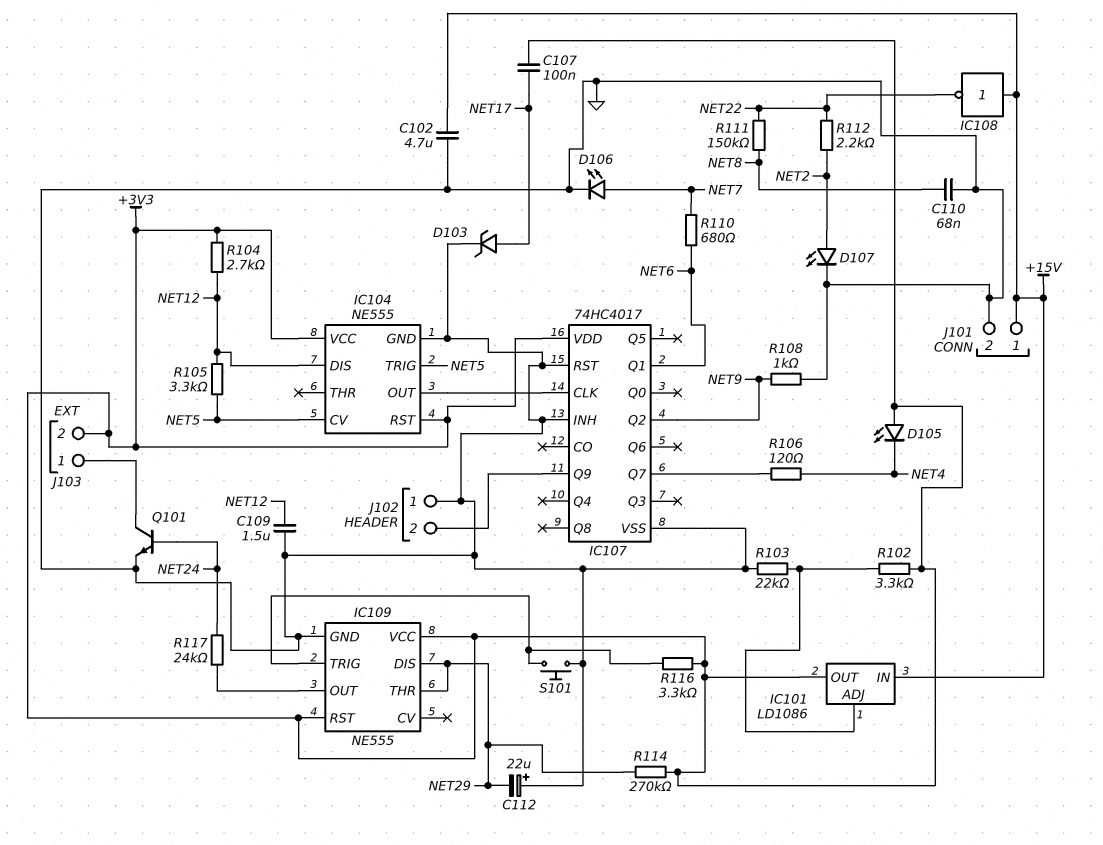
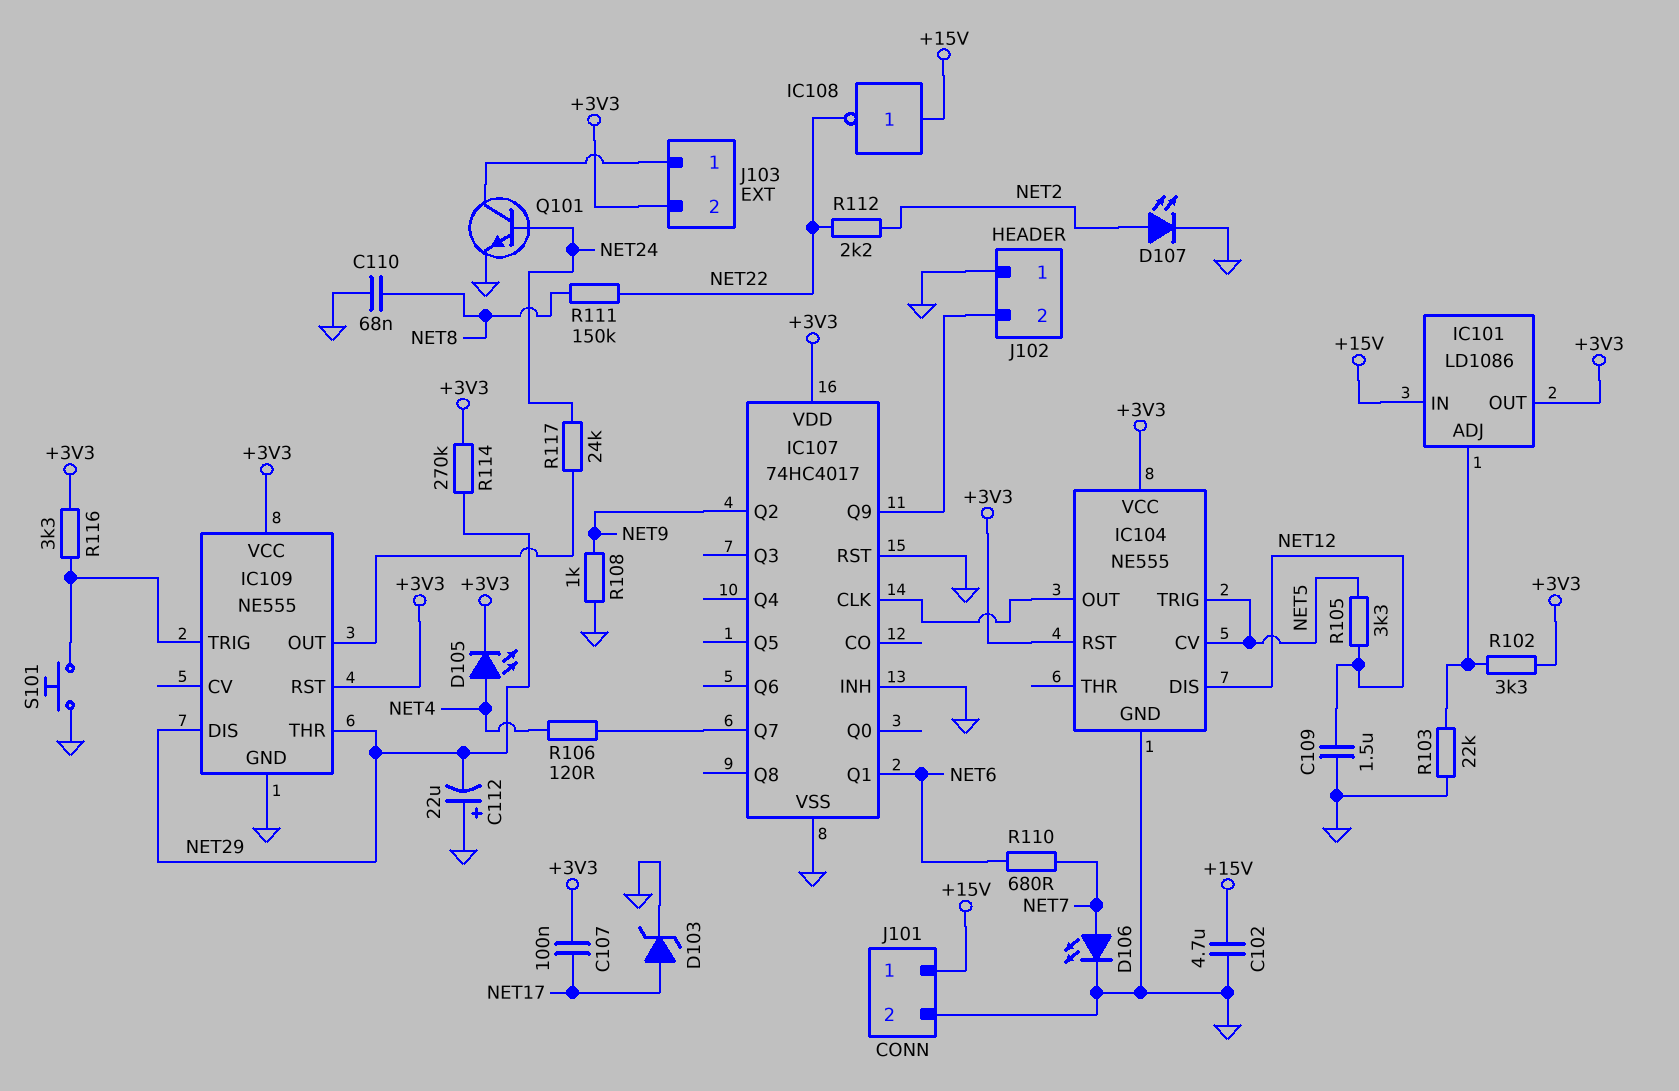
D105: LED (A +3V3, K NET4) -> LED (A NET4, K +3V3)
R104: 2.7k (+3V3, NET12) -> none

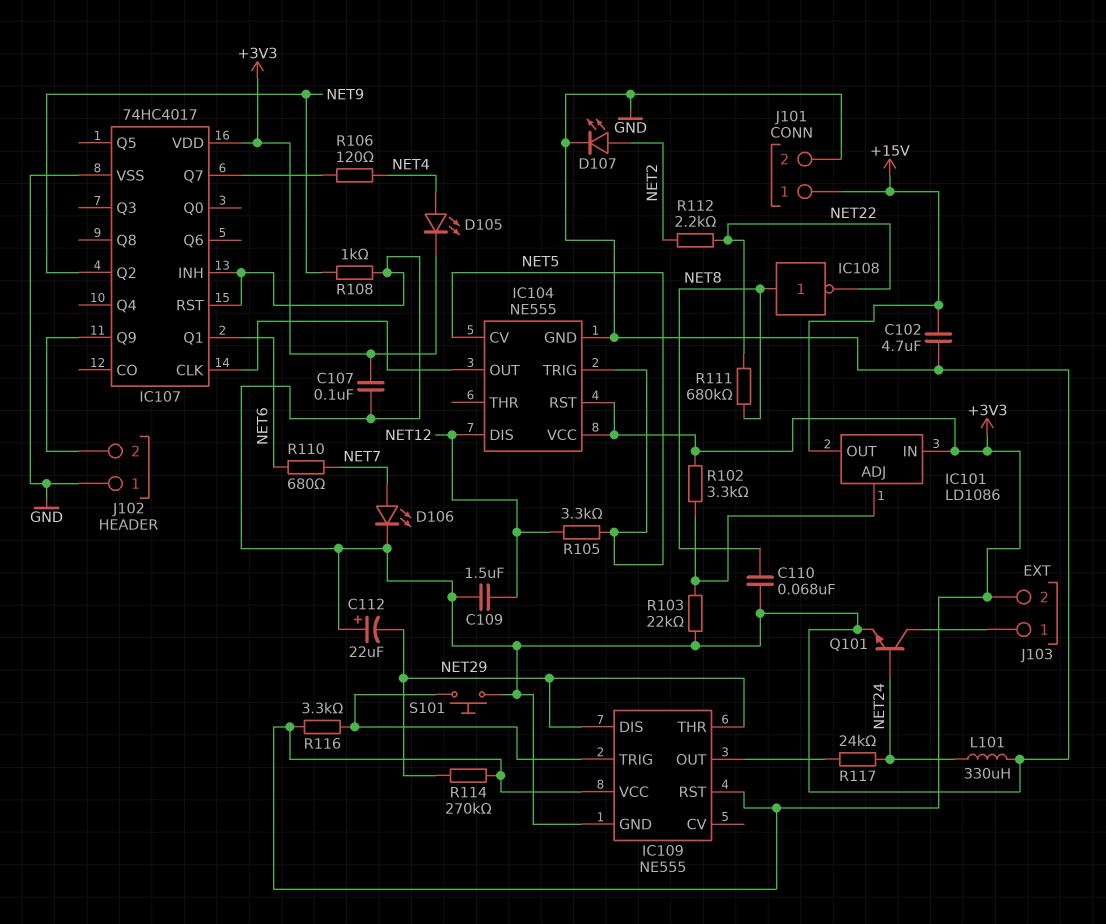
C107: 100nF (+3V3, NET17) -> 100nF (+3V3, GND)
D103: zener (A NET17, K GND) -> none
IC101 pin IN: +15V -> +3V3
IC101 pin OUT: +3V3 -> +15V
IC108: NOT (in +15V, out NET22) -> NOT (in NET8, out NET22)
L101: none -> 330uH (GND, NET24)
R111: 150k (NET8, NET22) -> 680k (NET8, NET22)

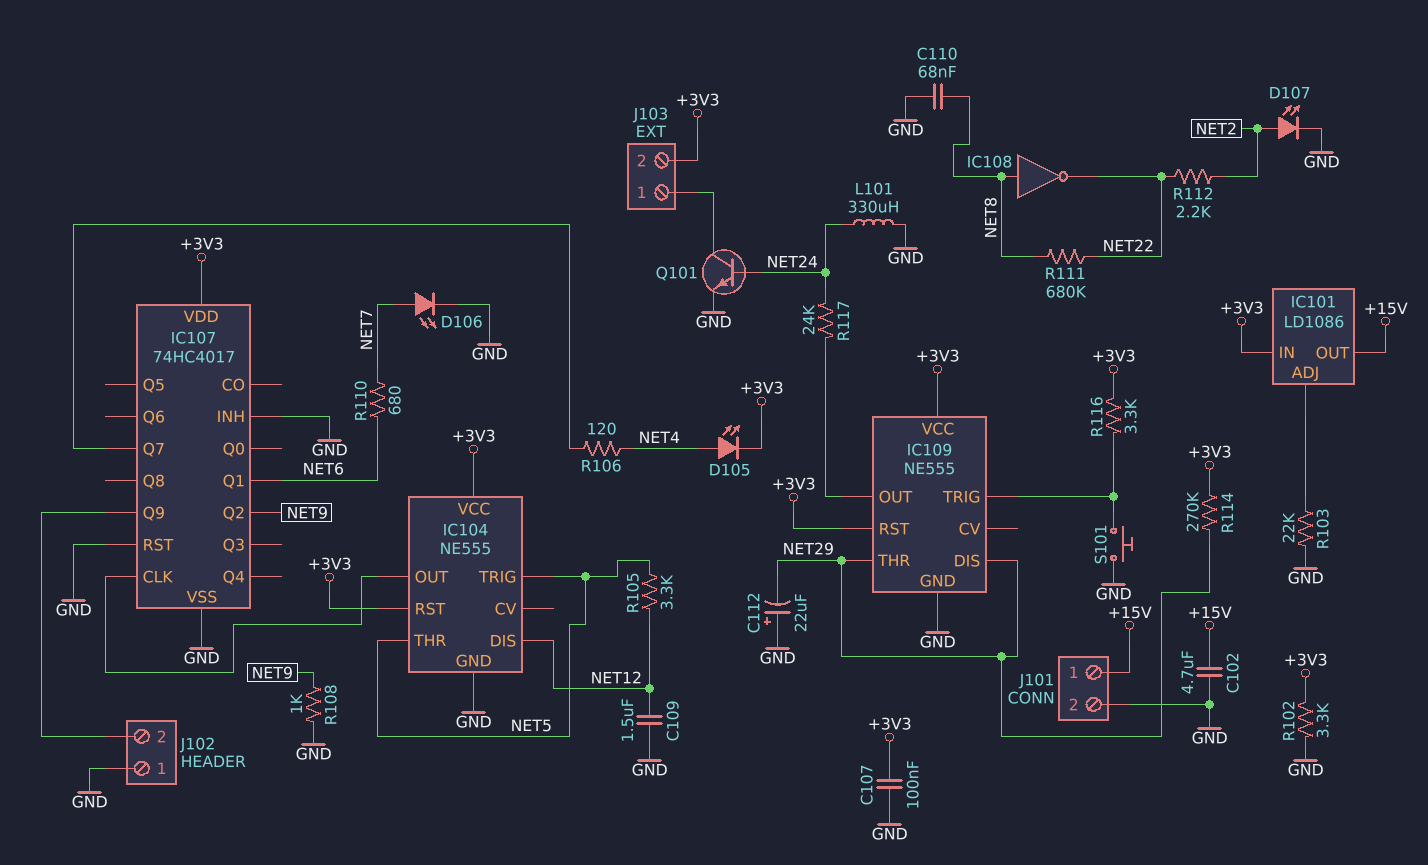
IC104 pin CV: NET5 -> none
IC104 pin THR: none -> NET5
R102: 3.3k (+3V3, IC101/ADJ) -> 3.3k (+3V3, GND)

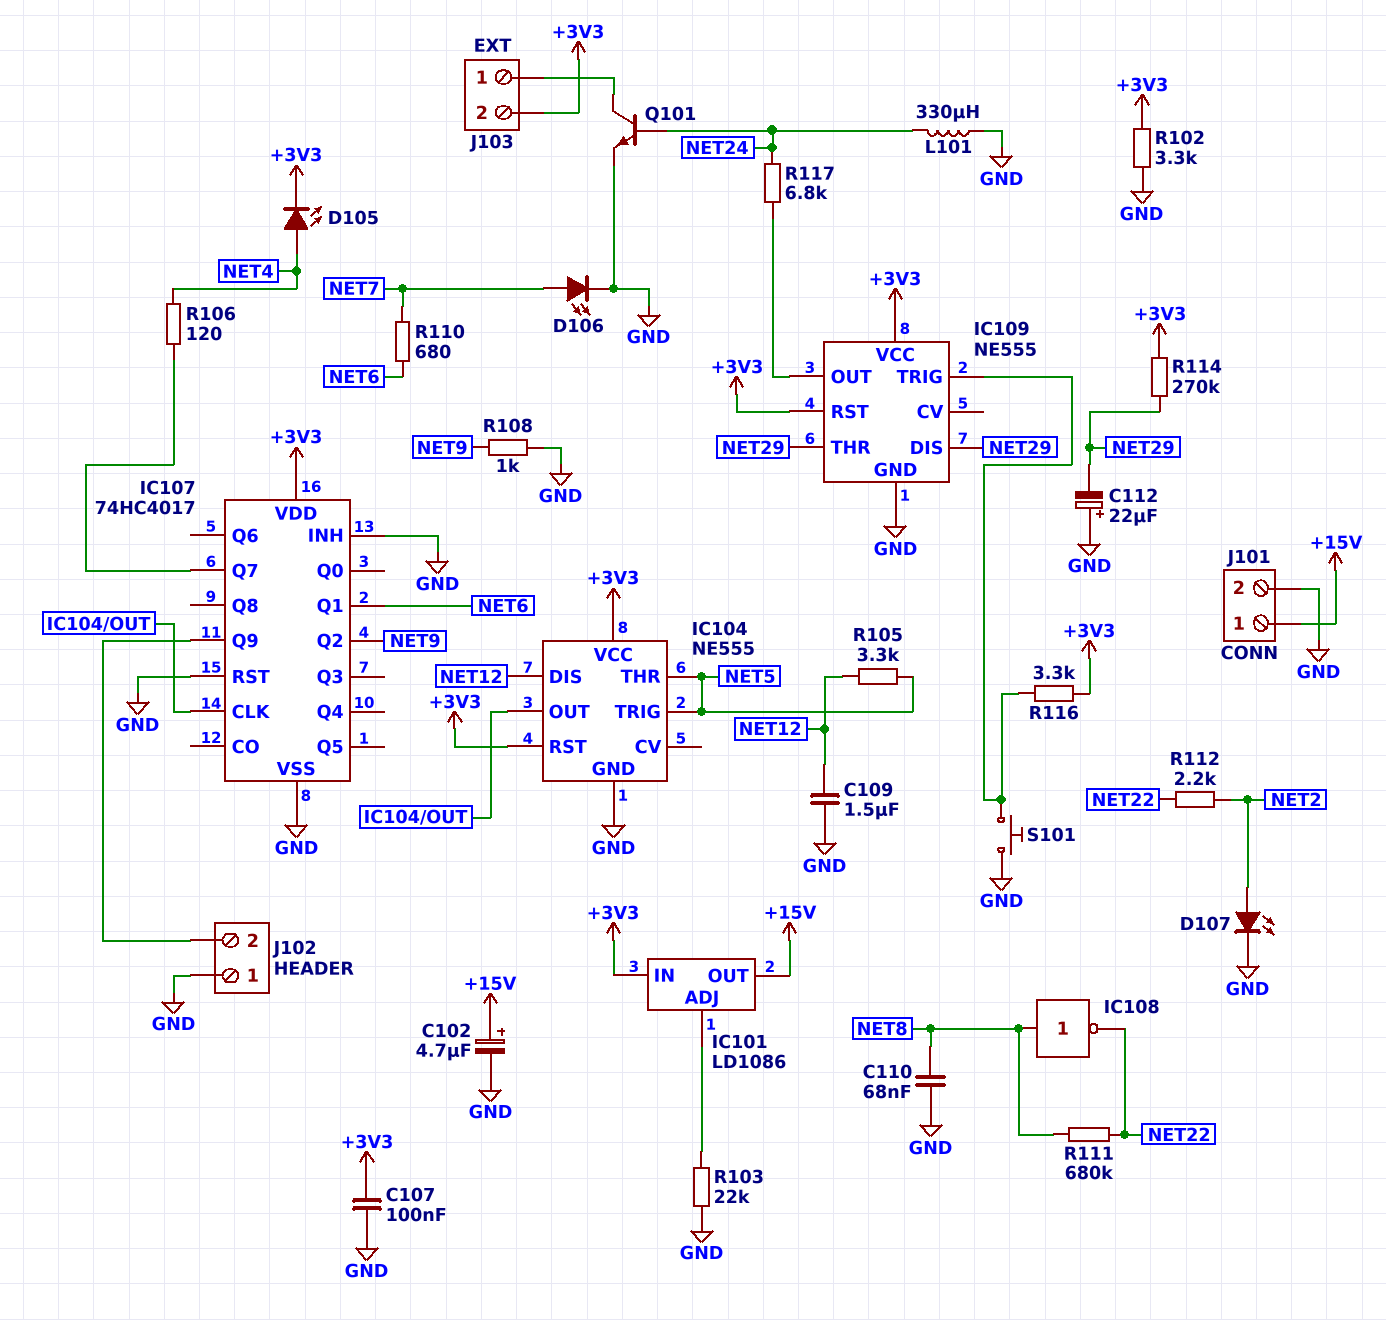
C102: 4.7uF (+15V, GND) -> 4.7uF (plus +15V, minus GND)
R117: 24k (IC109/OUT, NET24) -> 6.8k (IC109/OUT, NET24)

